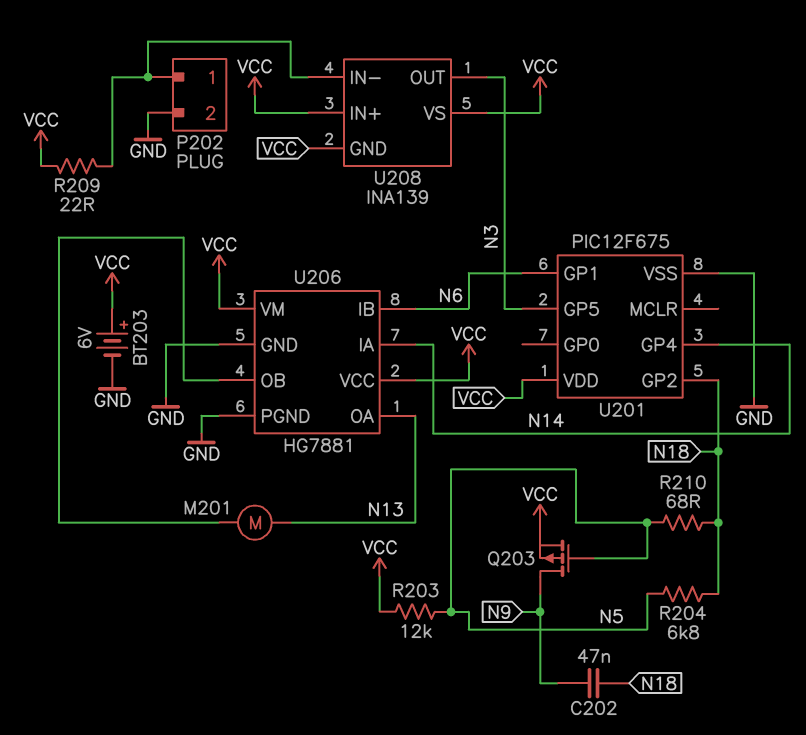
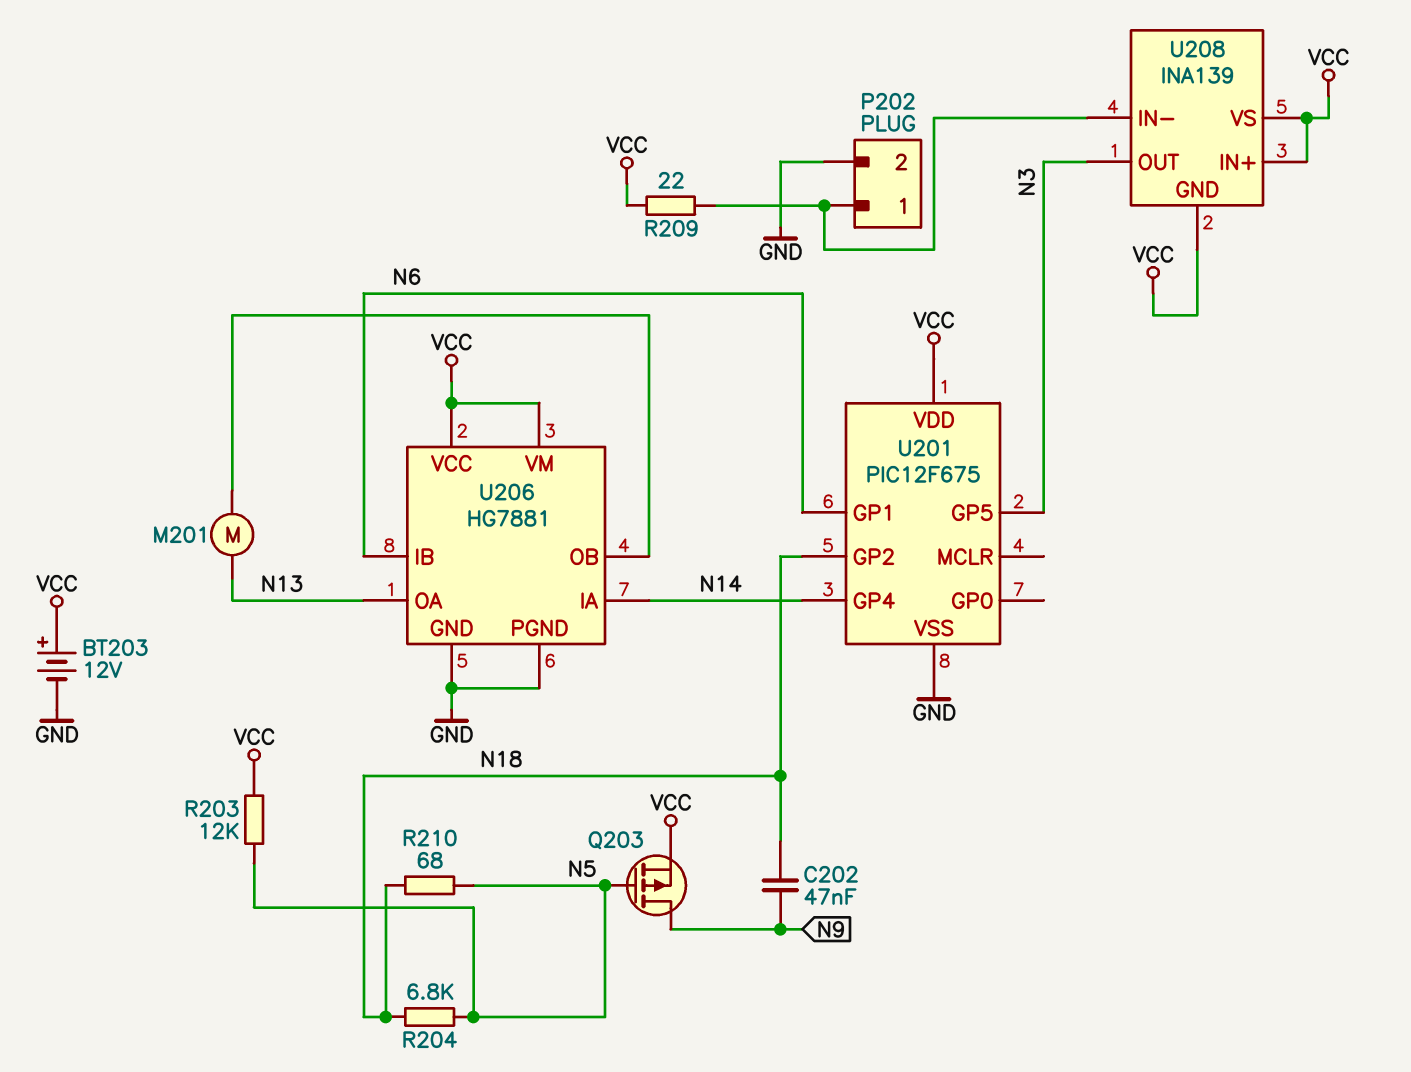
BT203: 6V (plus VCC, minus GND) -> 12V (plus VCC, minus GND)

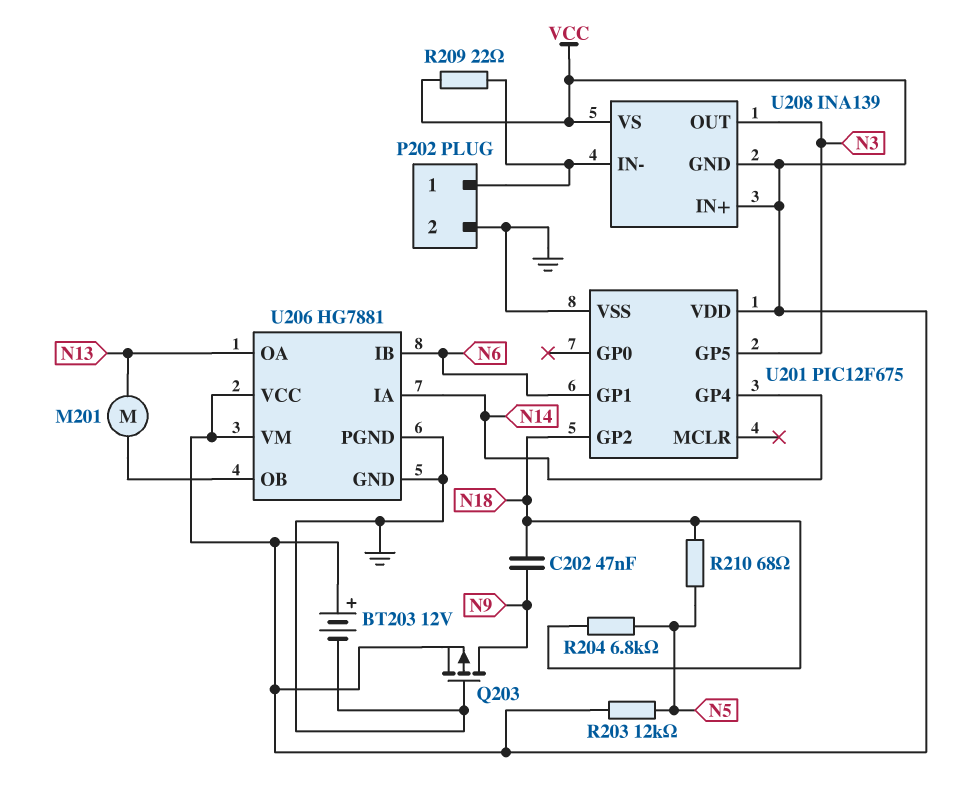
Q203: PMOS (G N5, D N9, S VCC) -> PMOS (G GND, D N9, S VCC)

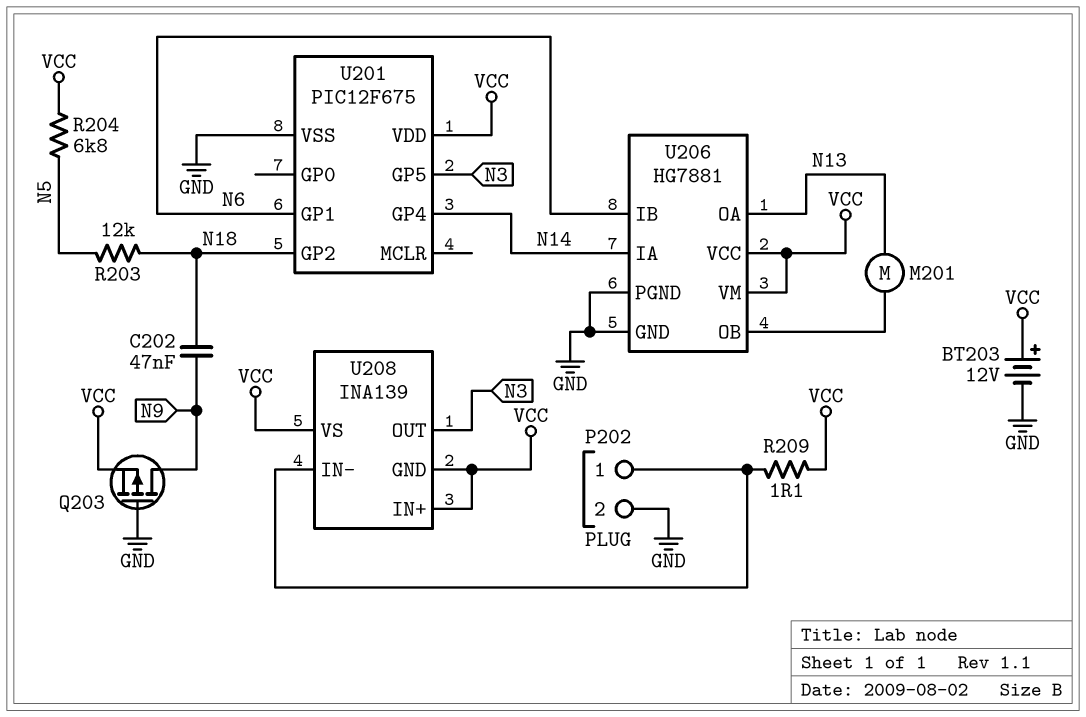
R203: 12k (N5, VCC) -> 12k (N5, N18)
R204: 6.8k (N5, N18) -> 6.8k (N5, VCC)
R209: 22 (P202/1, VCC) -> 1.1 (P202/1, VCC)
R210: 68 (N5, N18) -> none

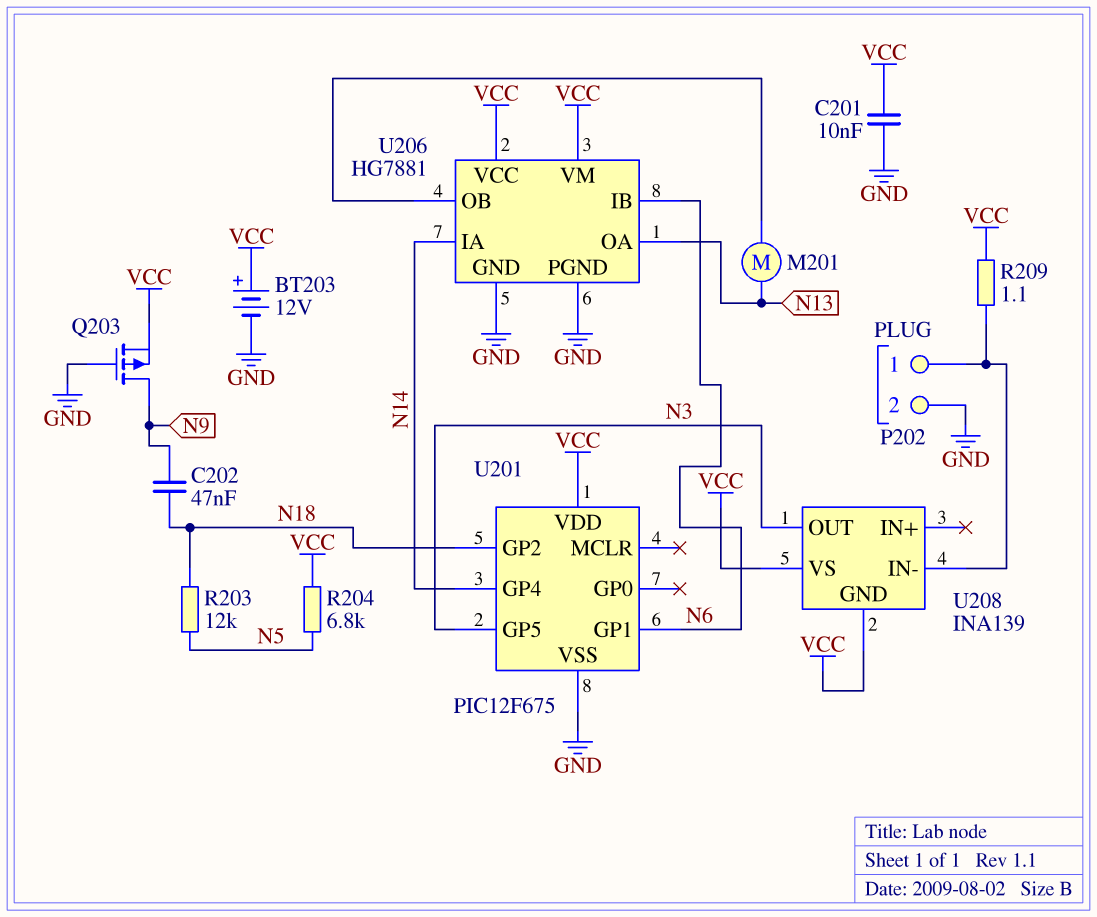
C201: none -> 10nF (GND, VCC)
U208 pin IN+: VCC -> none

